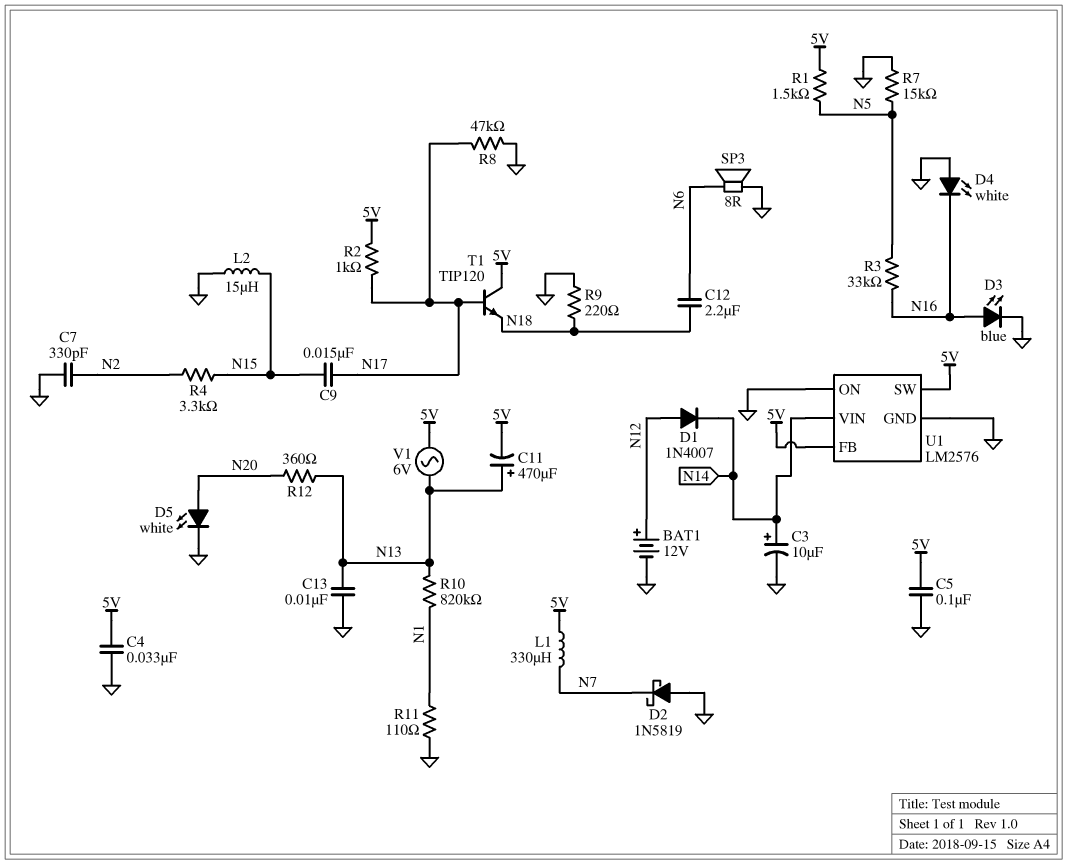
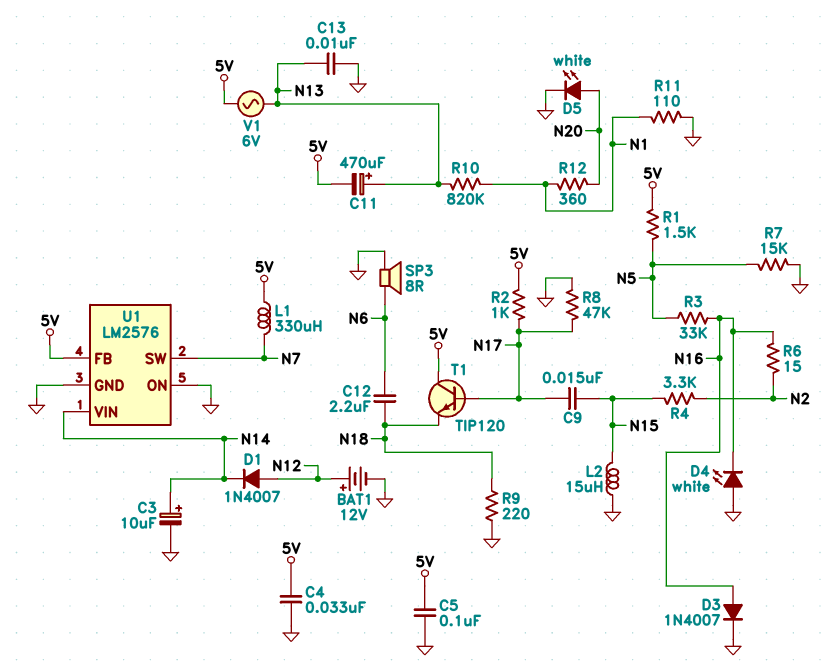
C7: 330pF (GND, N2) -> none
D2: schottky 1N5819 (A GND, K N7) -> none
D3: LED blue (A N16, K GND) -> diode 1N4007 (A N16, K GND)
R6: none -> 15 (N2, N16)
R12: 360 (N13, N20) -> 360 (N1, N20)
U1 pin SW: 5V -> N7

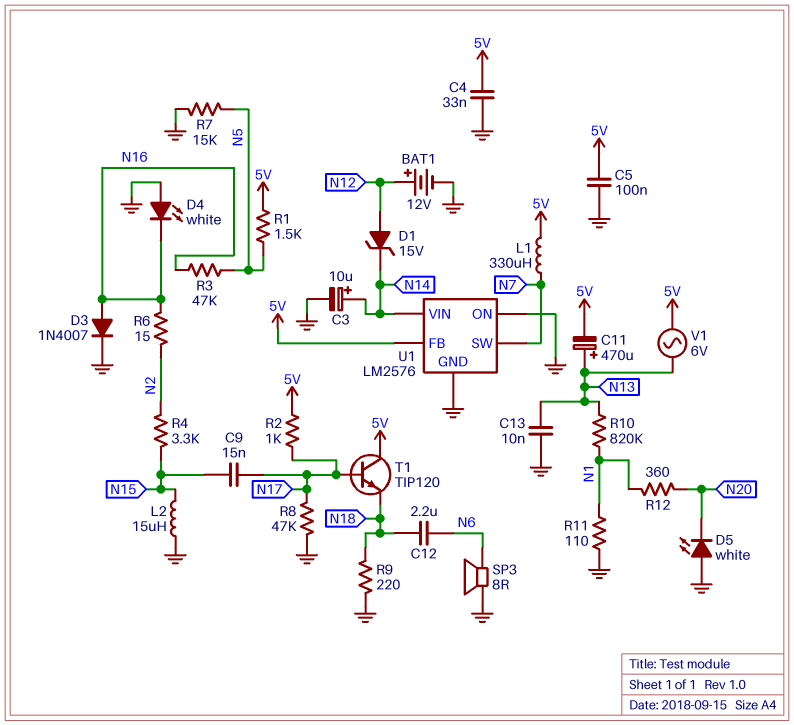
D1: diode 1N4007 (A N12, K N14) -> zener 15V (A N12, K N14)
D5: LED white (A N20, K GND) -> LED white (A GND, K N20)
R3: 33k (N5, N16) -> 47k (N5, N16)

